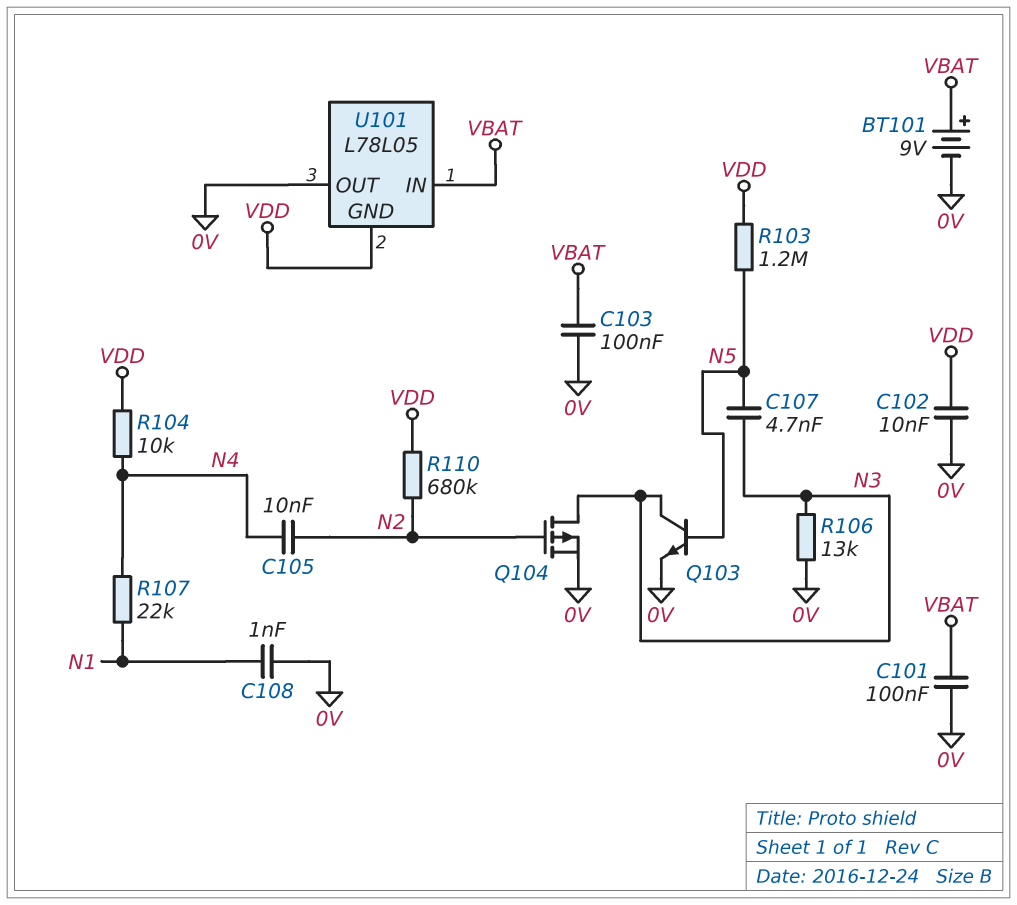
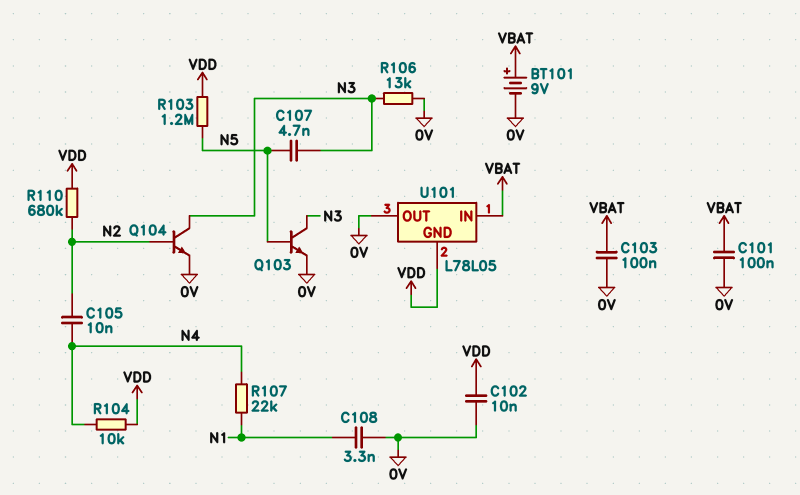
C108: 1nF (0V, N1) -> 3.3nF (0V, N1)
Q104: PMOS (G N2, D N3, S 0V) -> NPN (B N2, C N3, E 0V)

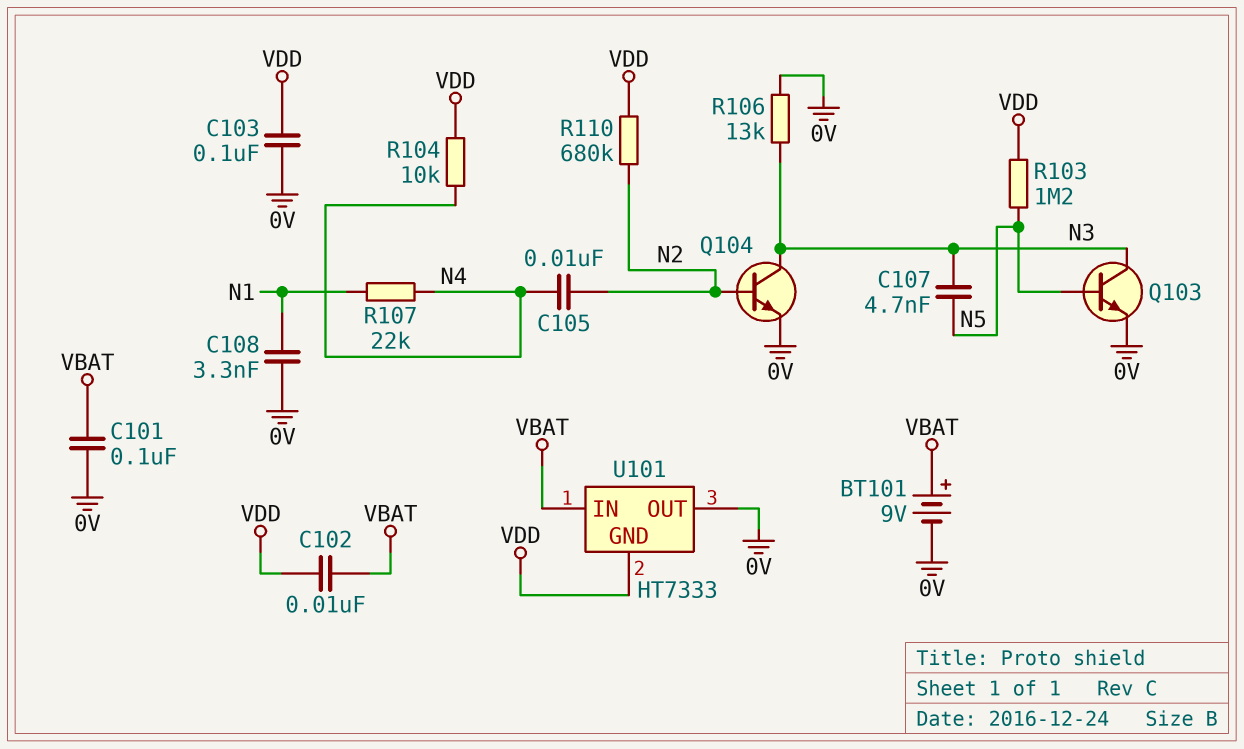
C102: 10nF (0V, VDD) -> 10nF (VBAT, VDD)
C103: 100nF (0V, VBAT) -> 100nF (0V, VDD)
U101: L78L05 -> HT7333

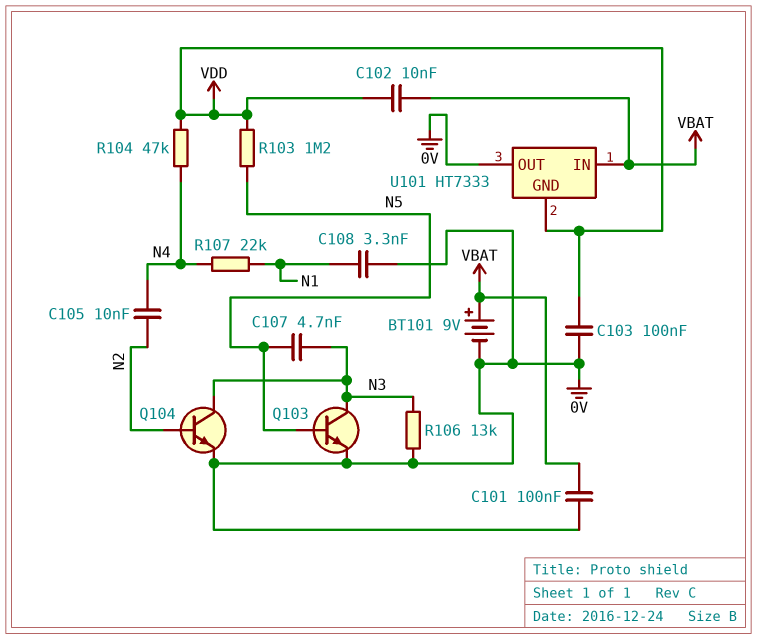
R104: 10k (N4, VDD) -> 47k (N4, VDD)
R110: 680k (N2, VDD) -> none

